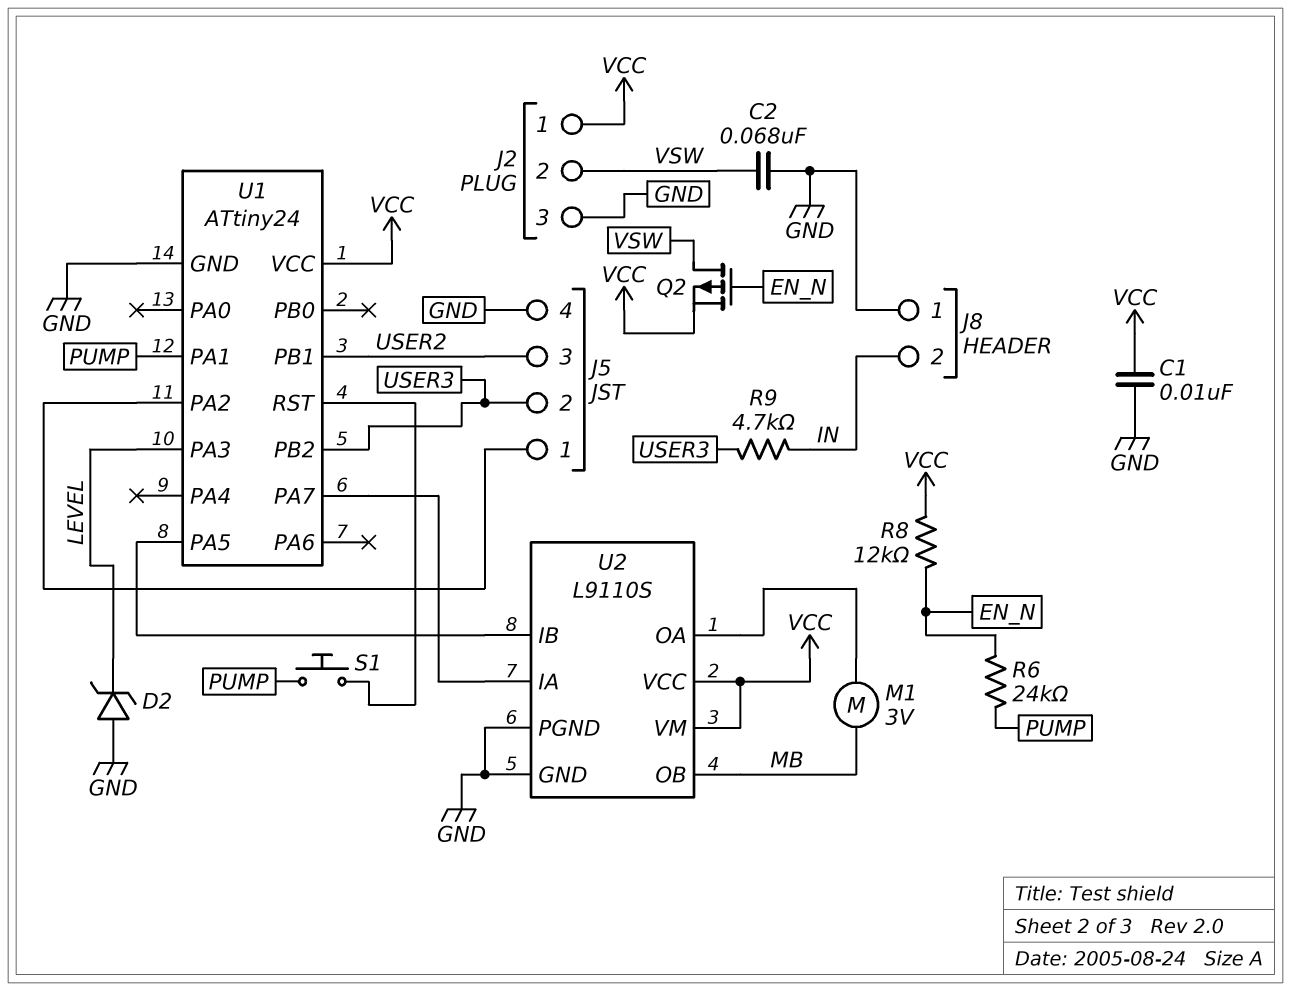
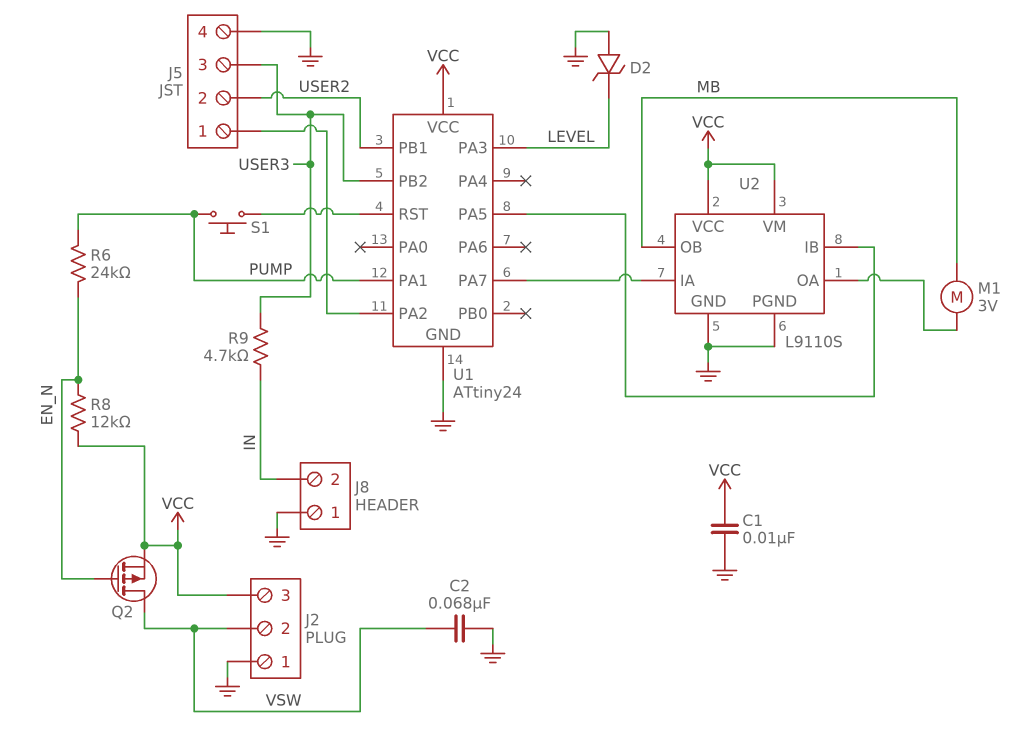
J2 pin 1: VCC -> GND
J2 pin 3: GND -> VCC
J5 pin 2: USER3 -> USER2
J5 pin 3: USER2 -> USER3

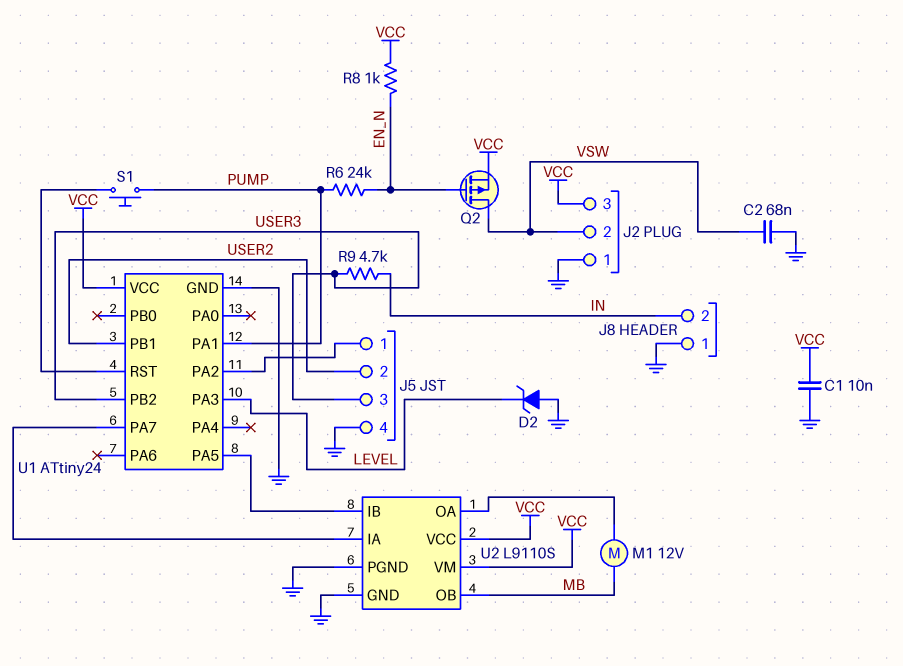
M1: motor 3V (MB, U2/OA) -> motor 12V (MB, U2/OA)
R8: 12k (EN_N, VCC) -> 1k (EN_N, VCC)

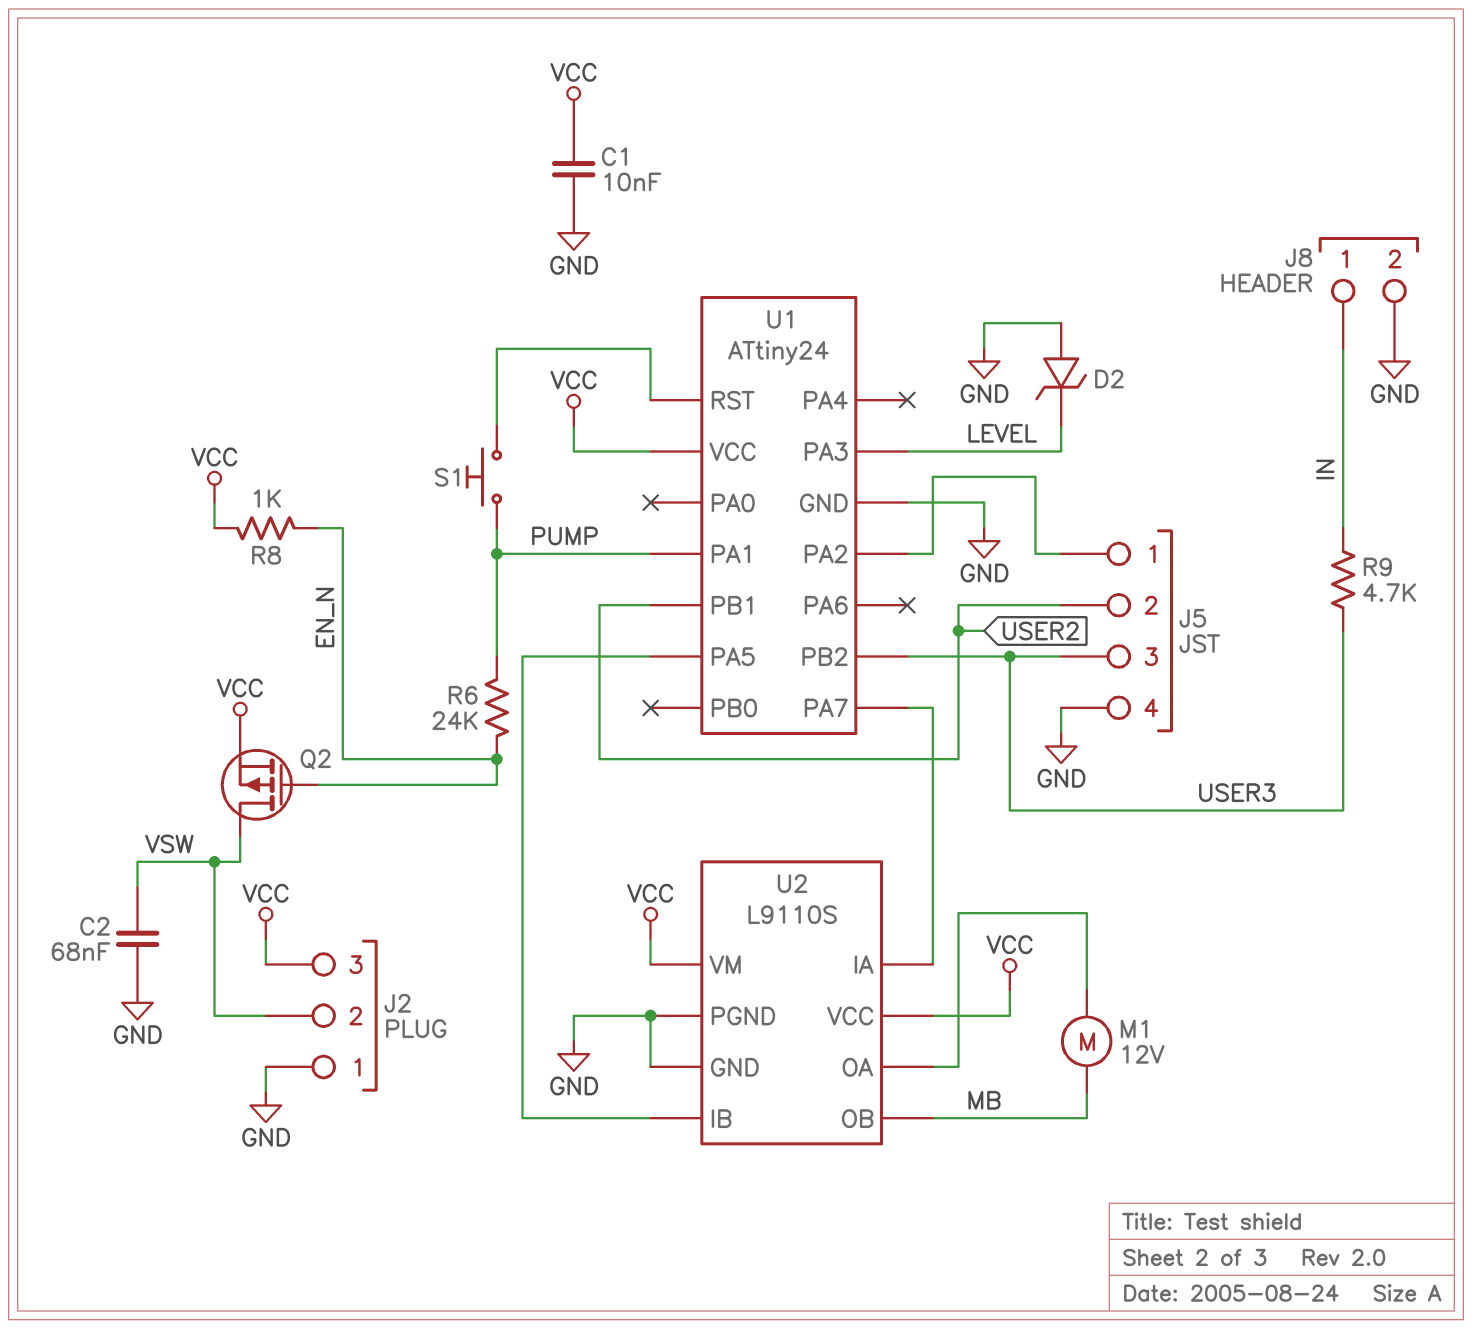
J8 pin 1: GND -> IN
J8 pin 2: IN -> GND

